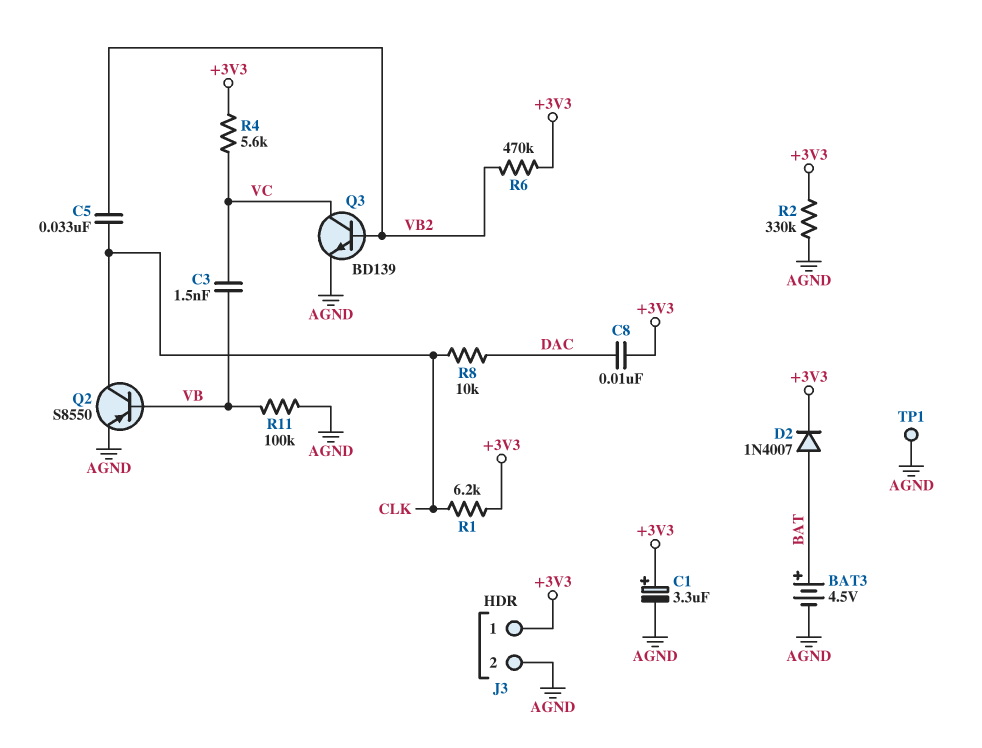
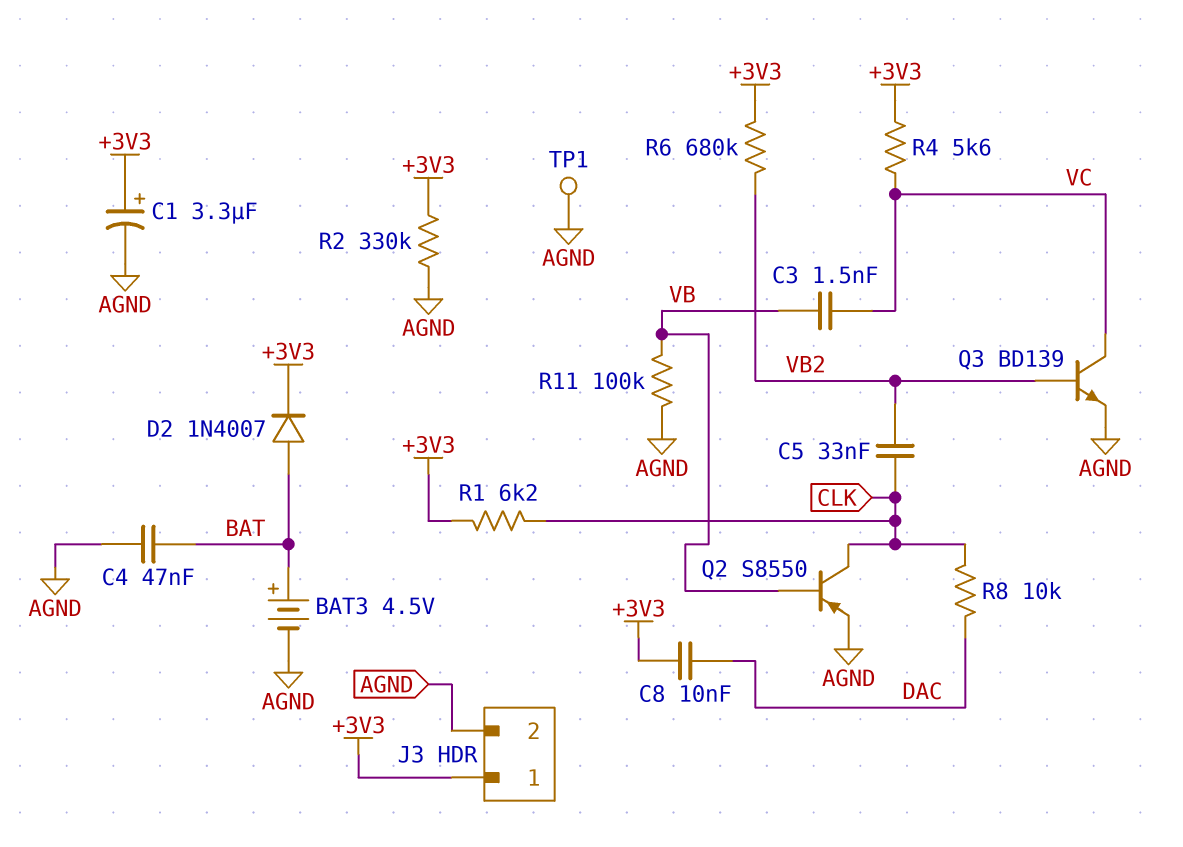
C4: none -> 47nF (AGND, BAT)
R6: 470k (+3V3, VB2) -> 680k (+3V3, VB2)

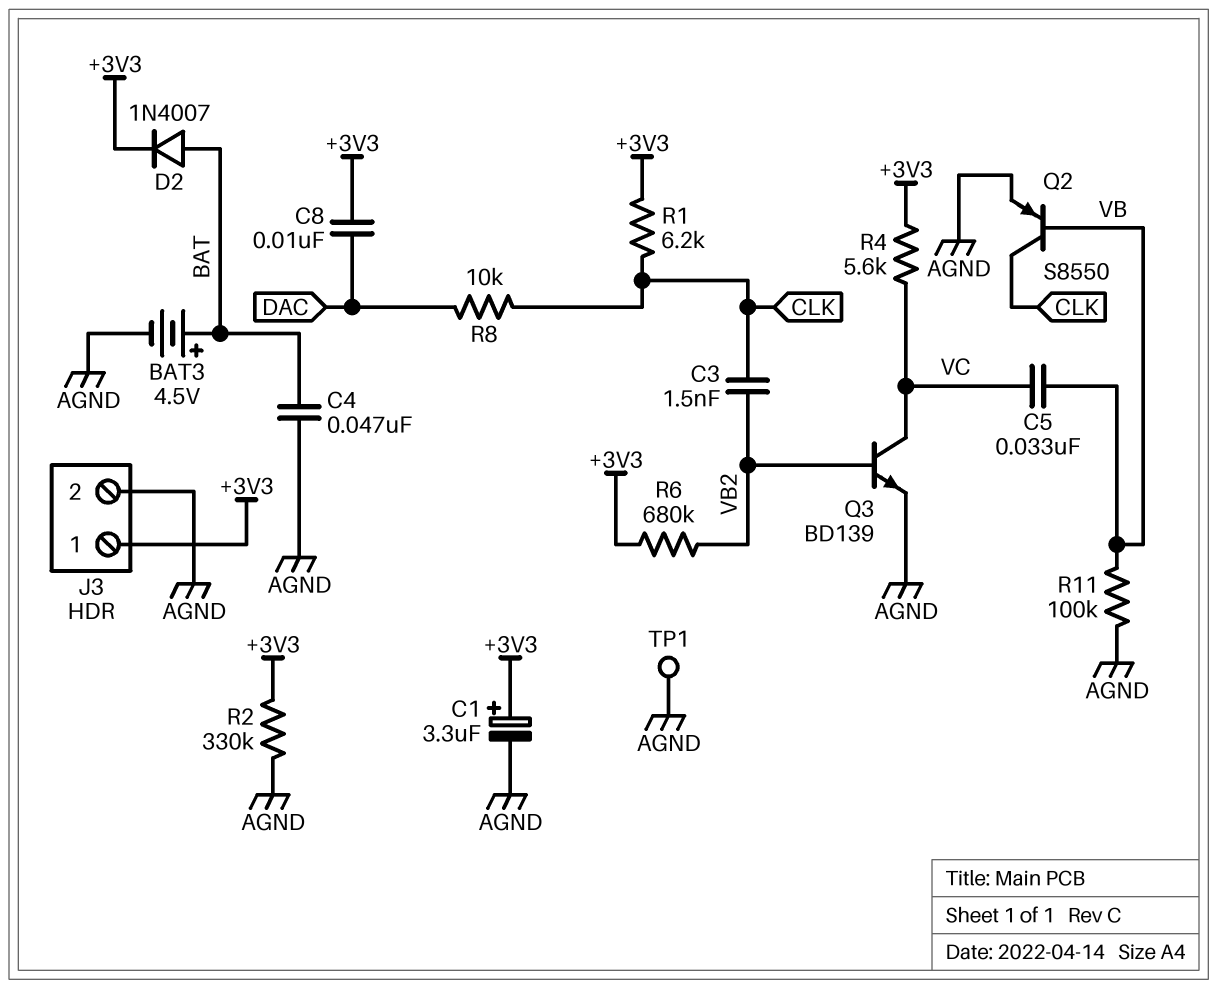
C3: 1.5nF (VB, VC) -> 1.5nF (CLK, VB2)
C5: 33nF (CLK, VB2) -> 33nF (VB, VC)

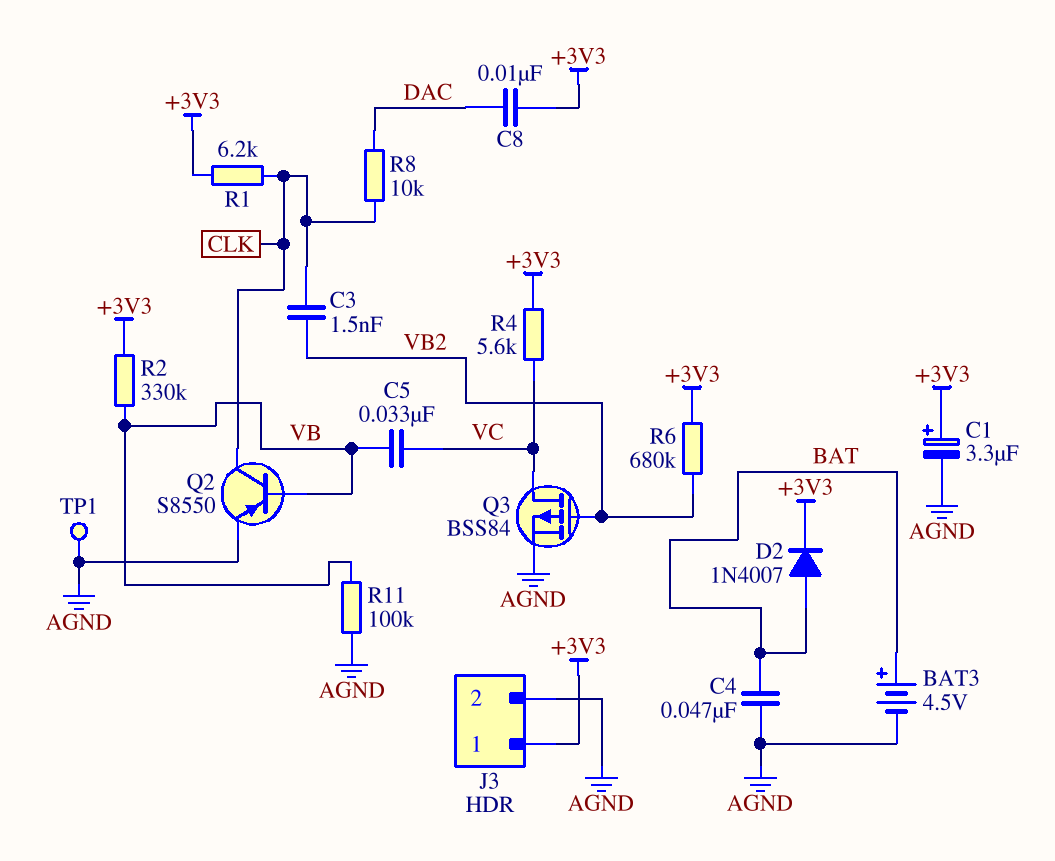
Q3: NPN BD139 (B VB2, C VC, E AGND) -> PMOS BSS84 (G VB2, D VC, S AGND)
R2: 330k (+3V3, AGND) -> 330k (+3V3, VB)

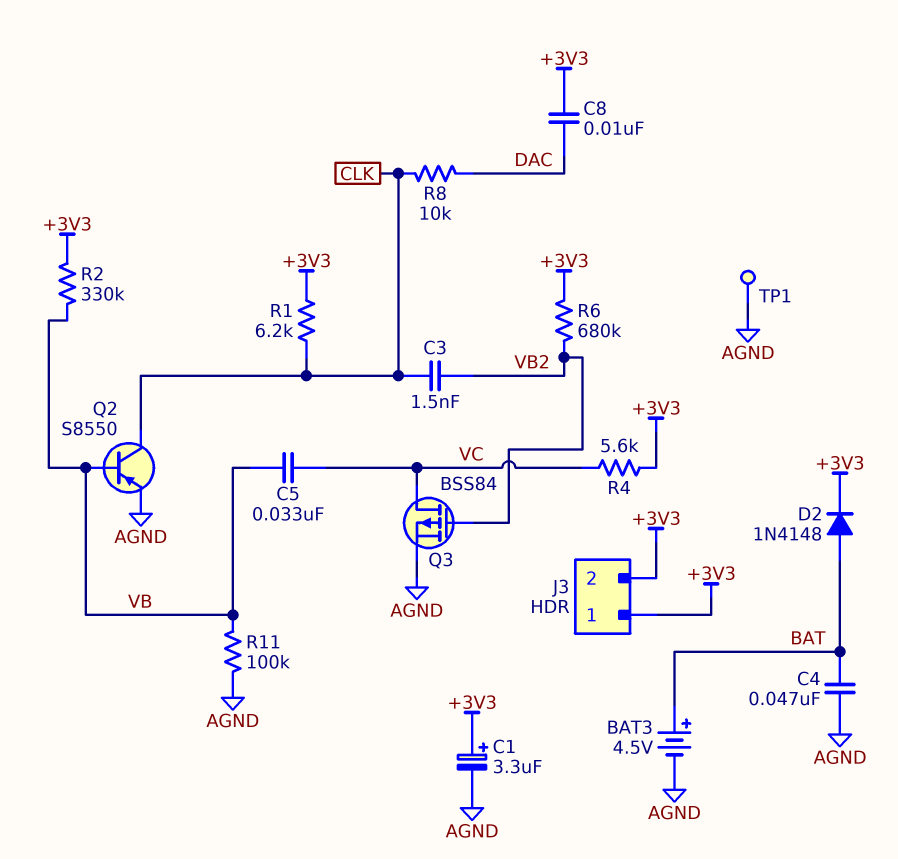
D2: diode 1N4007 (A BAT, K +3V3) -> diode 1N4148 (A BAT, K +3V3)
J3 pin 2: AGND -> +3V3

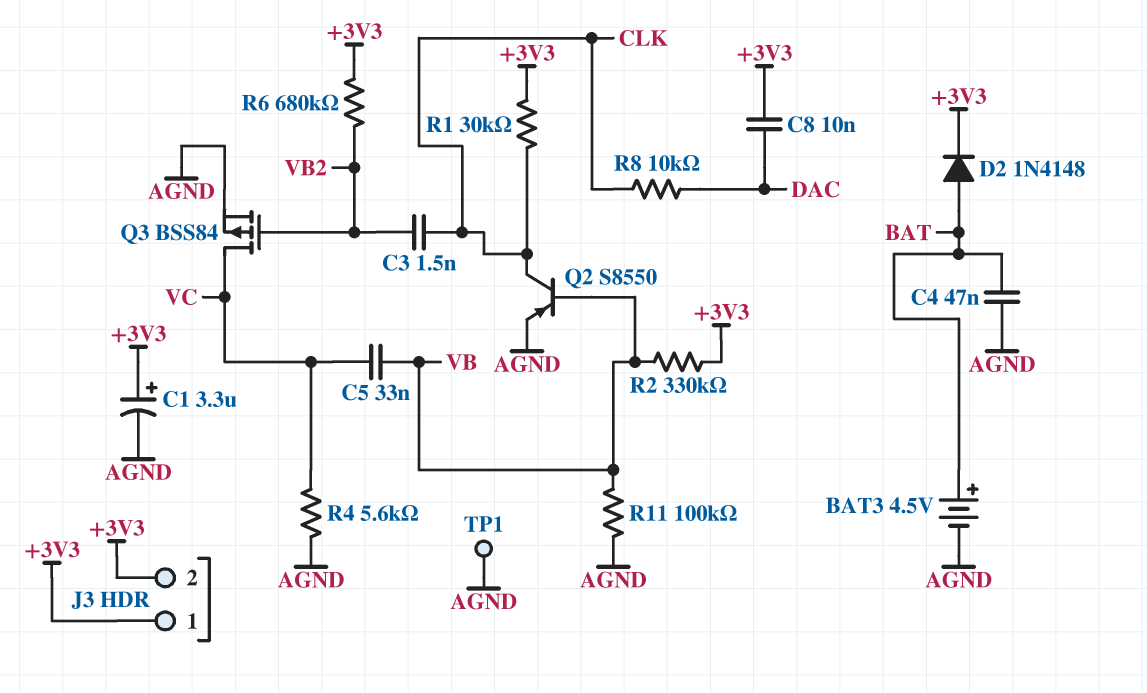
R1: 6.2k (+3V3, CLK) -> 30k (+3V3, CLK)
R4: 5.6k (+3V3, VC) -> 5.6k (AGND, VC)

